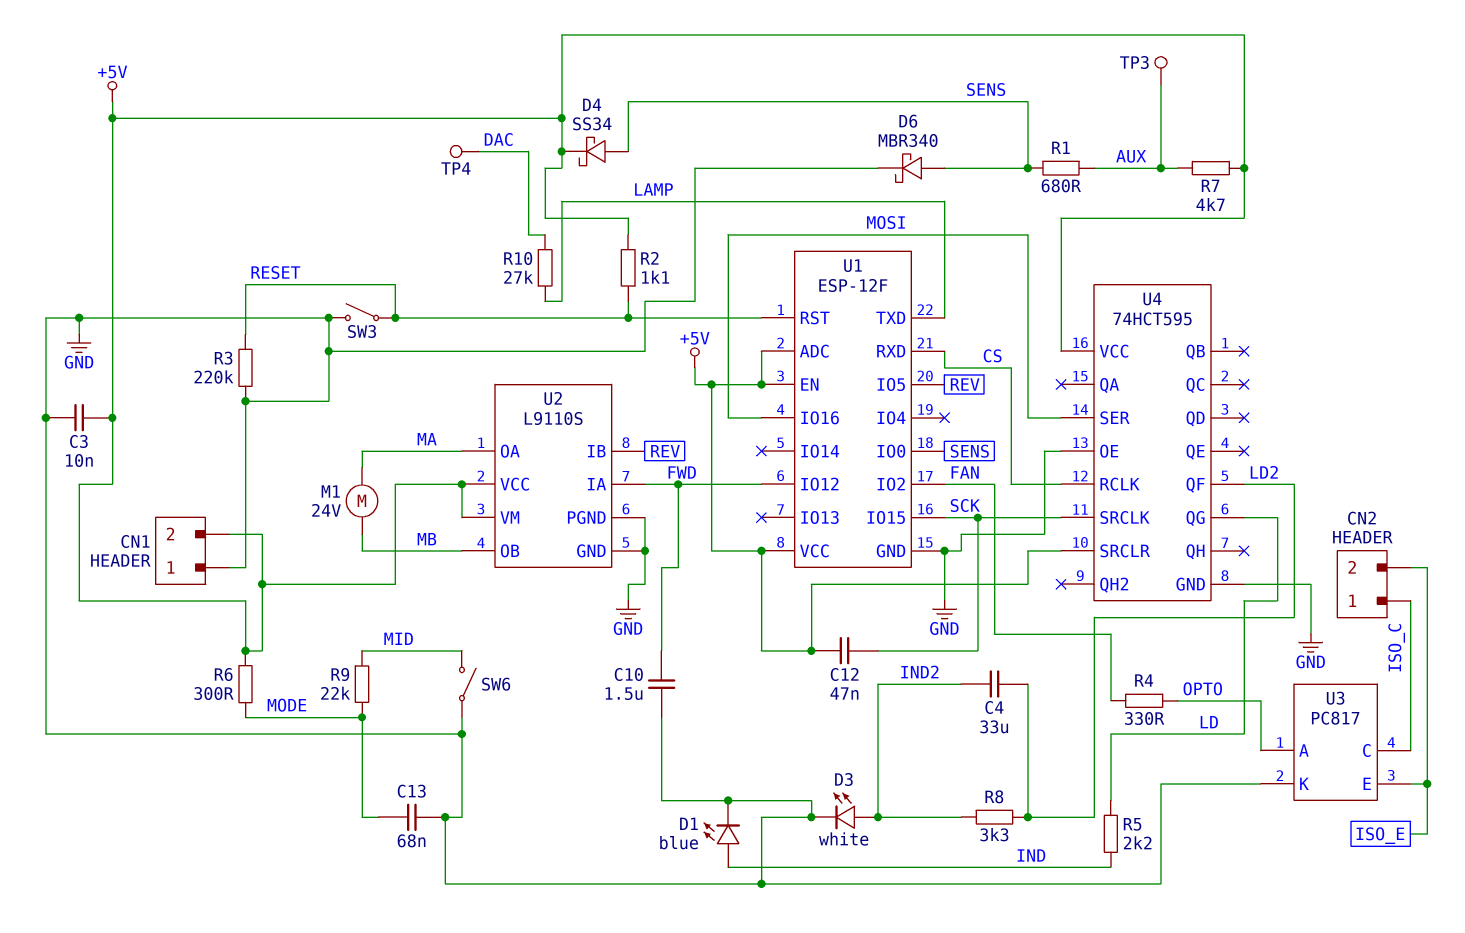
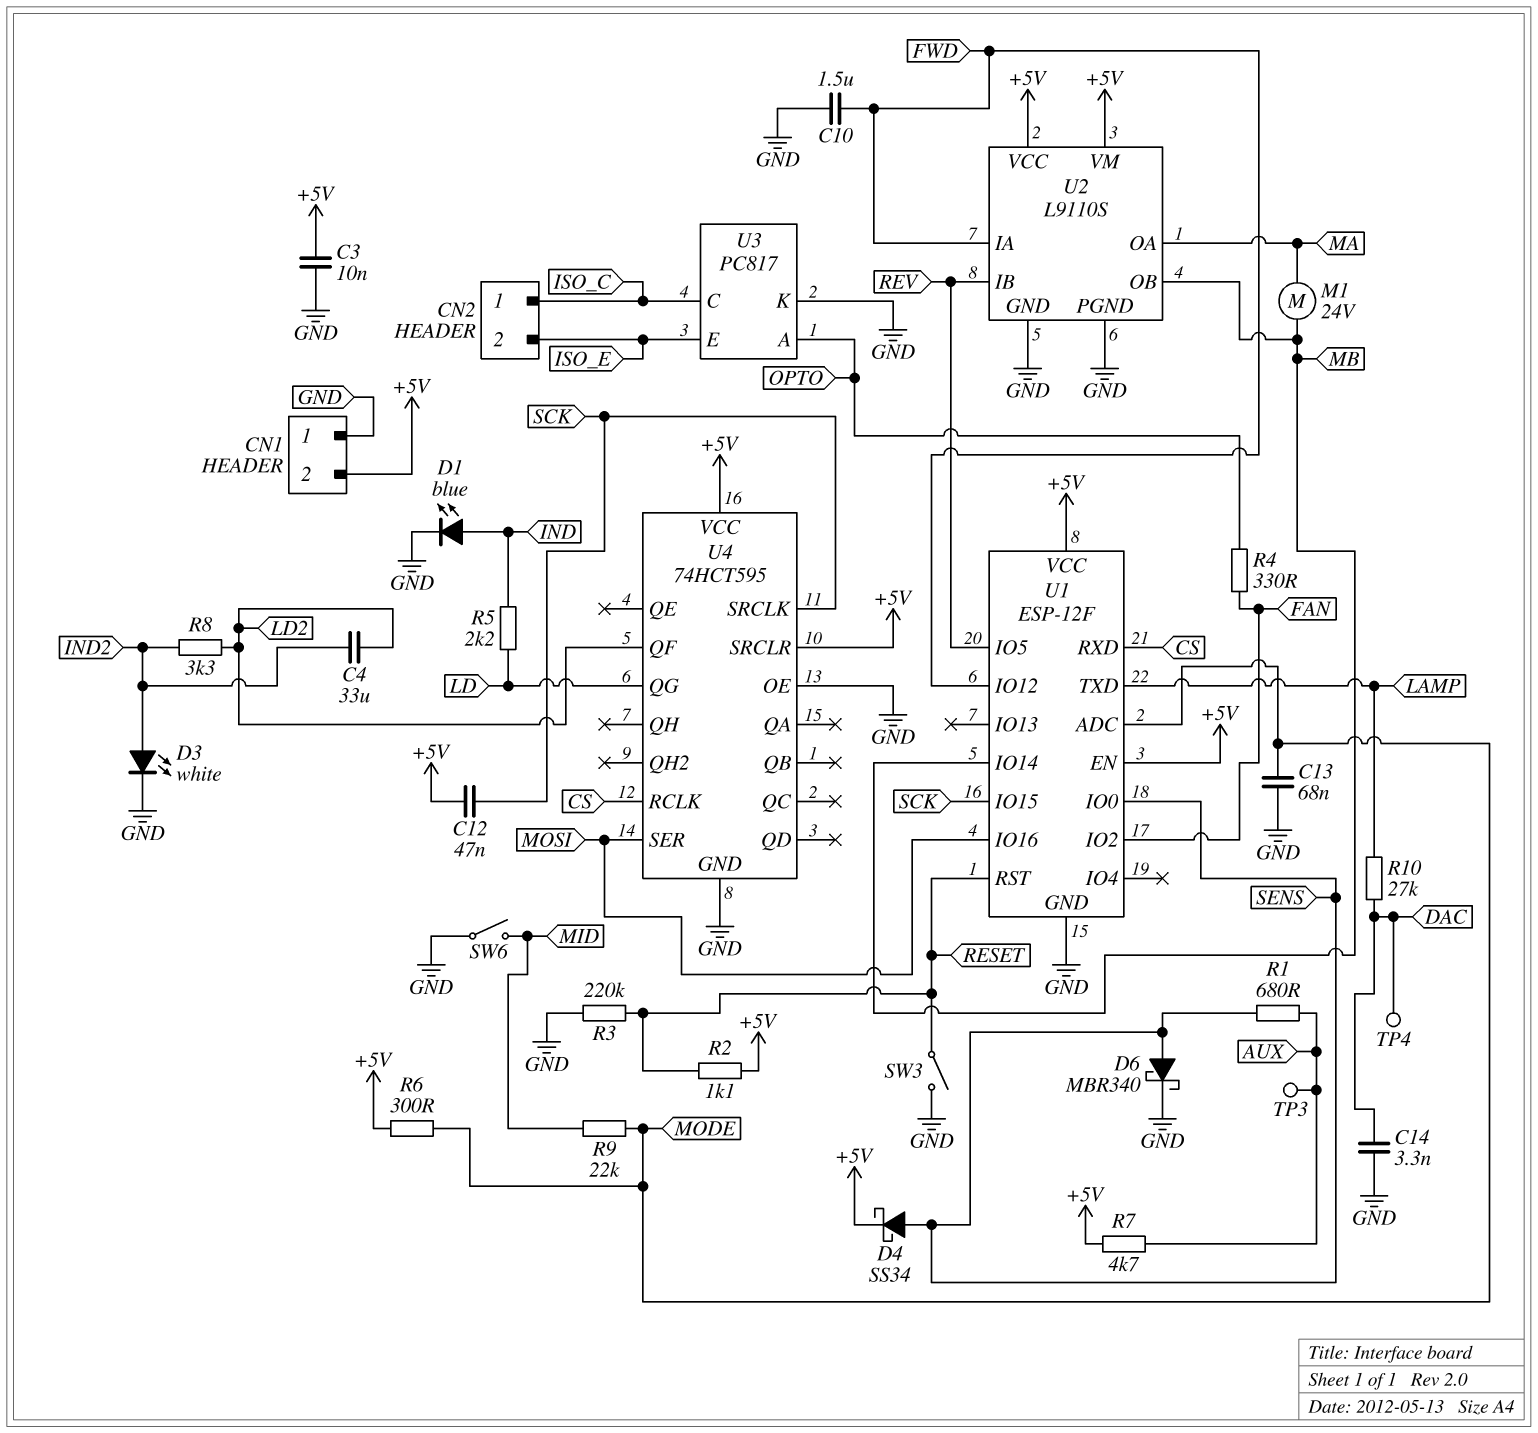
C14: none -> 3.3nF (DAC, GND)
U1 pin ADC: +5V -> MODE
U1 pin IO14: none -> MB

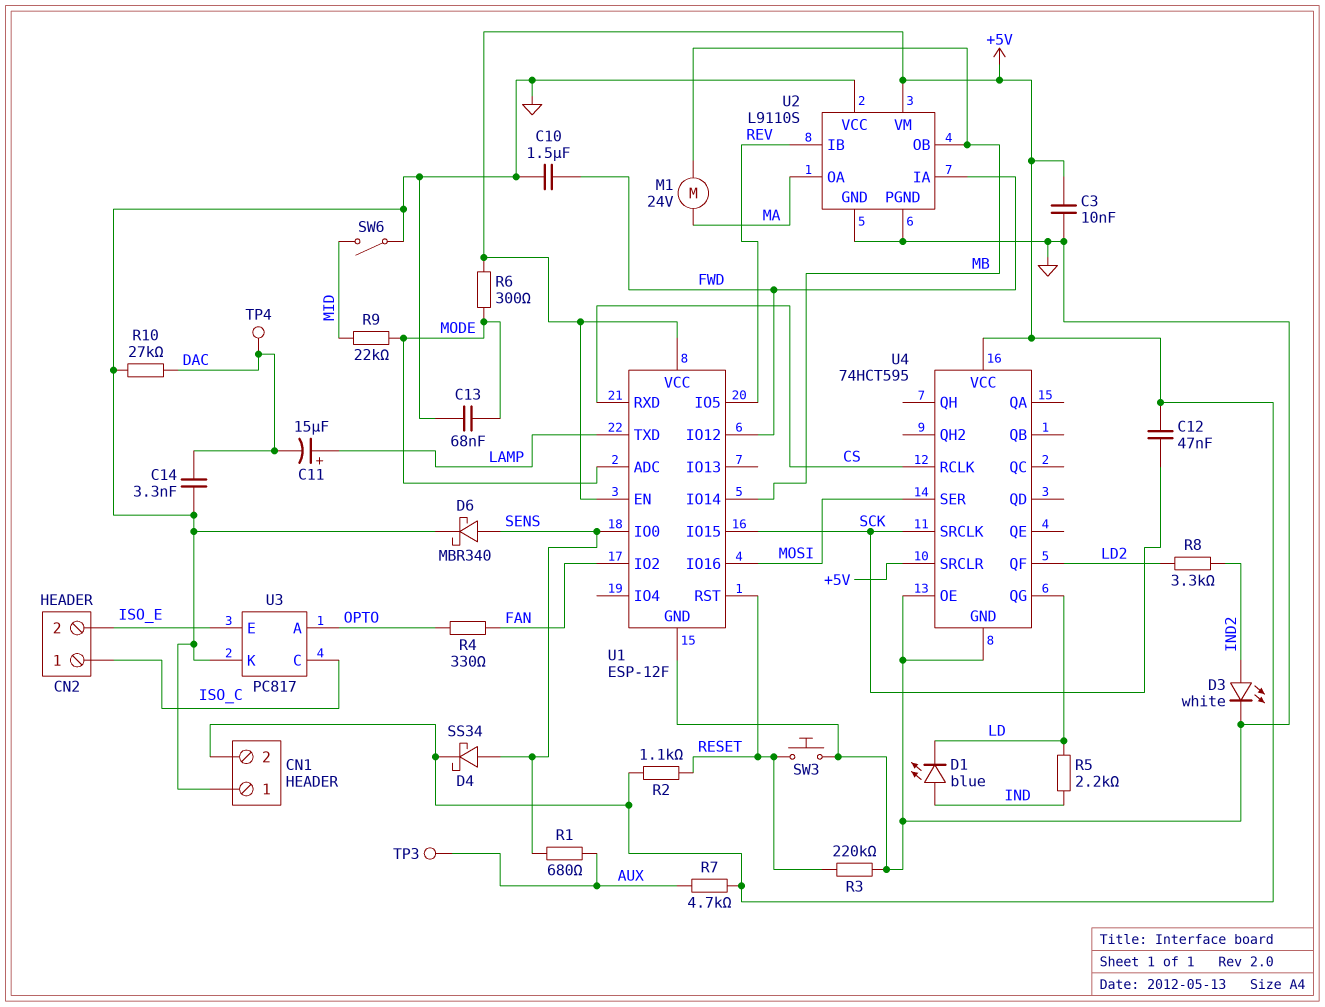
C4: 33uF (IND2, LD2) -> none
C11: none -> 15uF (plus LAMP, minus DAC)
D1: LED blue (A IND, K GND) -> LED blue (A IND, K LD)
R10: 27k (DAC, LAMP) -> 27k (DAC, GND)
SW3: switch (GND, RESET) -> button (GND, RESET)
U2 pin VCC: +5V -> GND

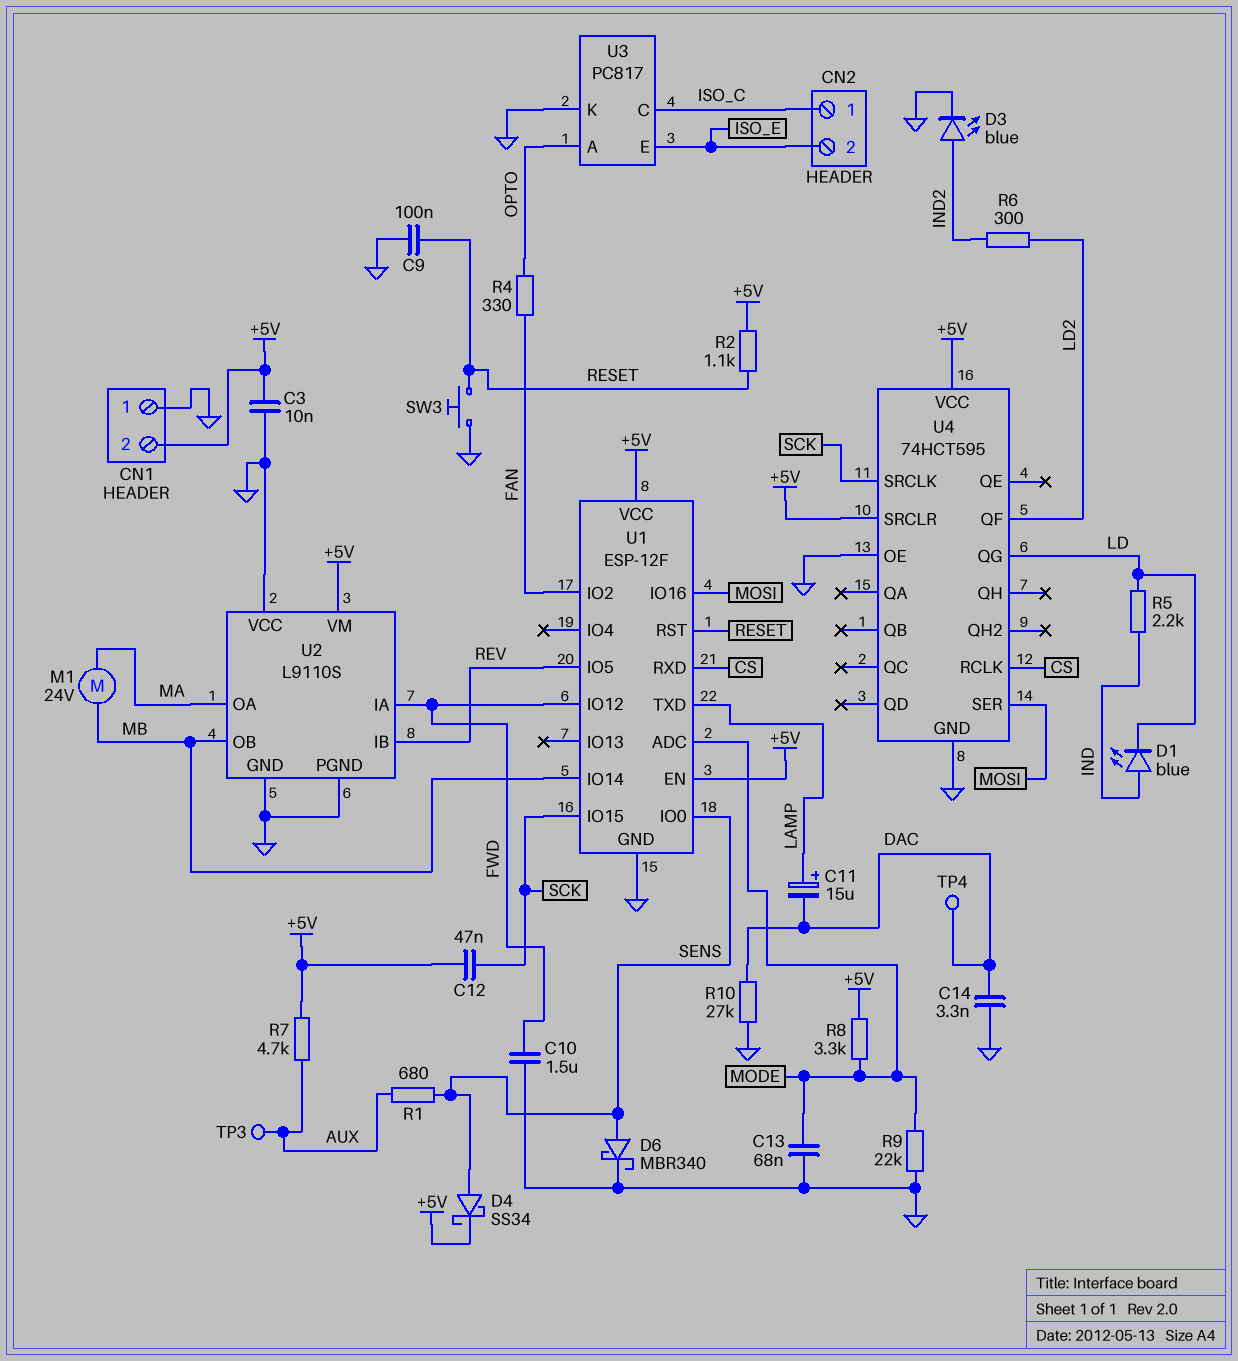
C9: none -> 100nF (GND, RESET)
D3: LED white (A IND2, K GND) -> LED blue (A IND2, K GND)
R3: 220k (GND, RESET) -> none
R6: 300 (+5V, MODE) -> 300 (IND2, LD2)
R8: 3.3k (IND2, LD2) -> 3.3k (+5V, MODE)
R9: 22k (MID, MODE) -> 22k (GND, MODE)
SW6: switch (GND, MID) -> none

